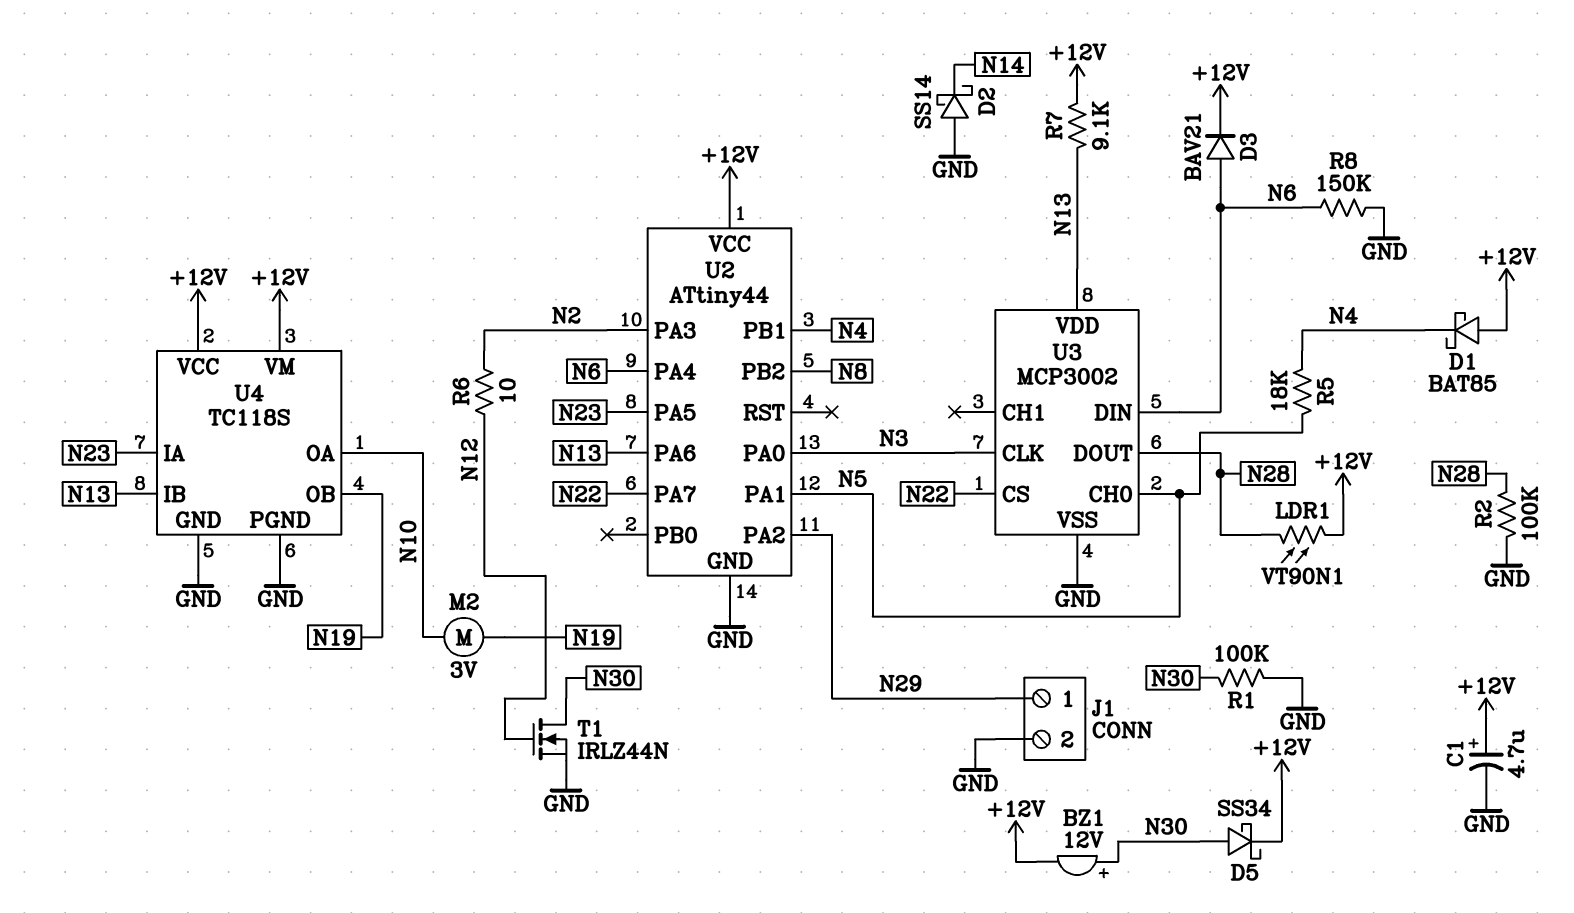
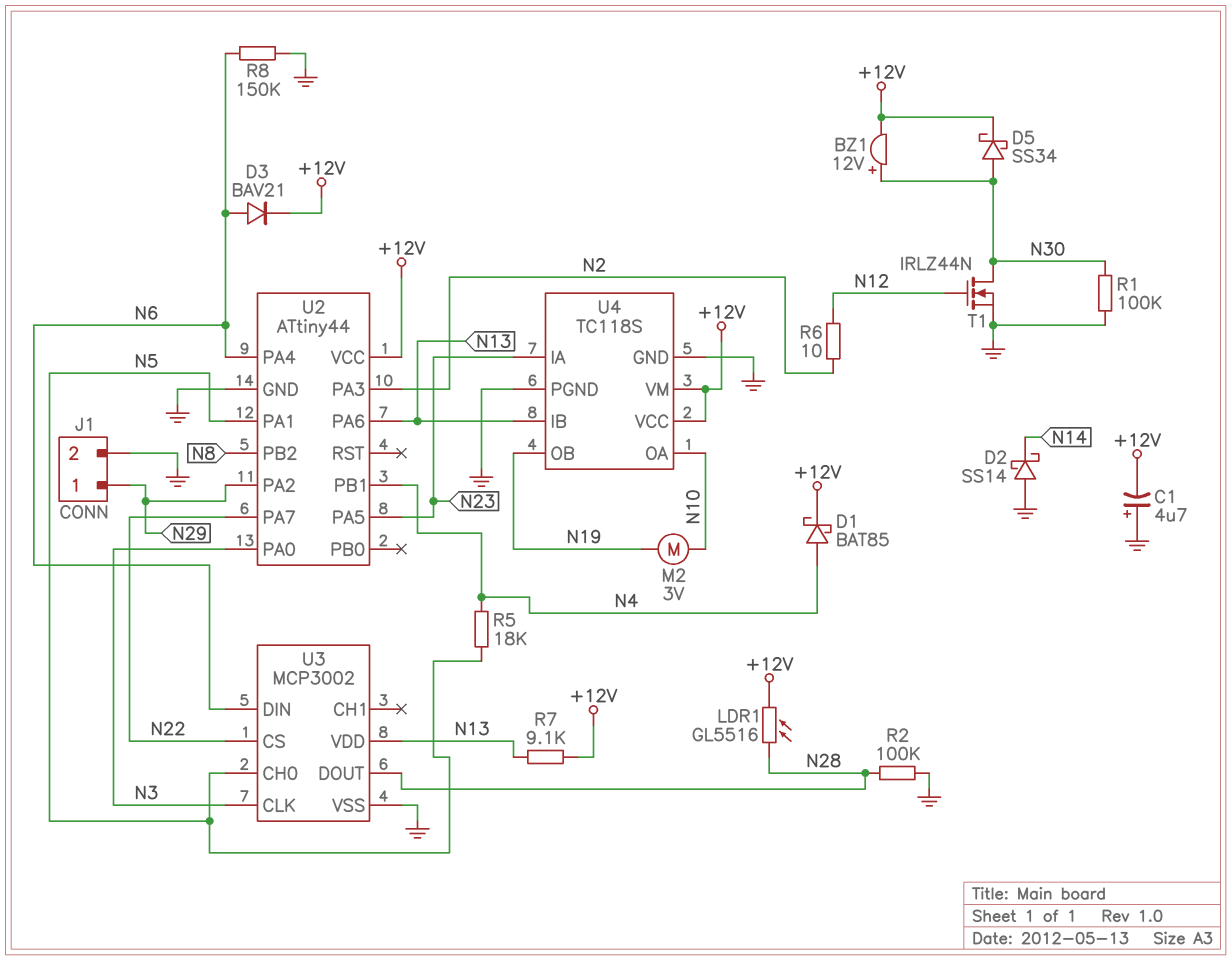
C1: 4.7uF (plus +12V, minus GND) -> 4.7uF (plus GND, minus +12V)
D1: schottky BAT85 (A +12V, K N4) -> schottky BAT85 (A N4, K +12V)
LDR1: VT90N1 (+12V, N28) -> GL5516 (+12V, N28)

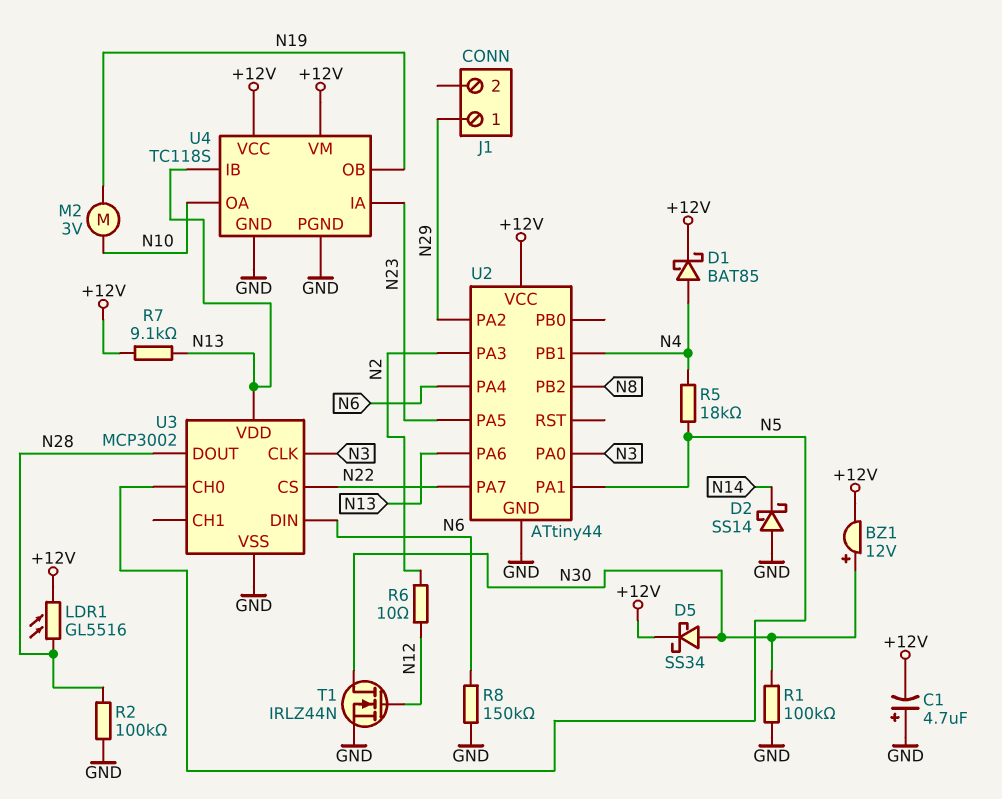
D3: diode BAV21 (A N6, K +12V) -> none
J1 pin 2: GND -> none

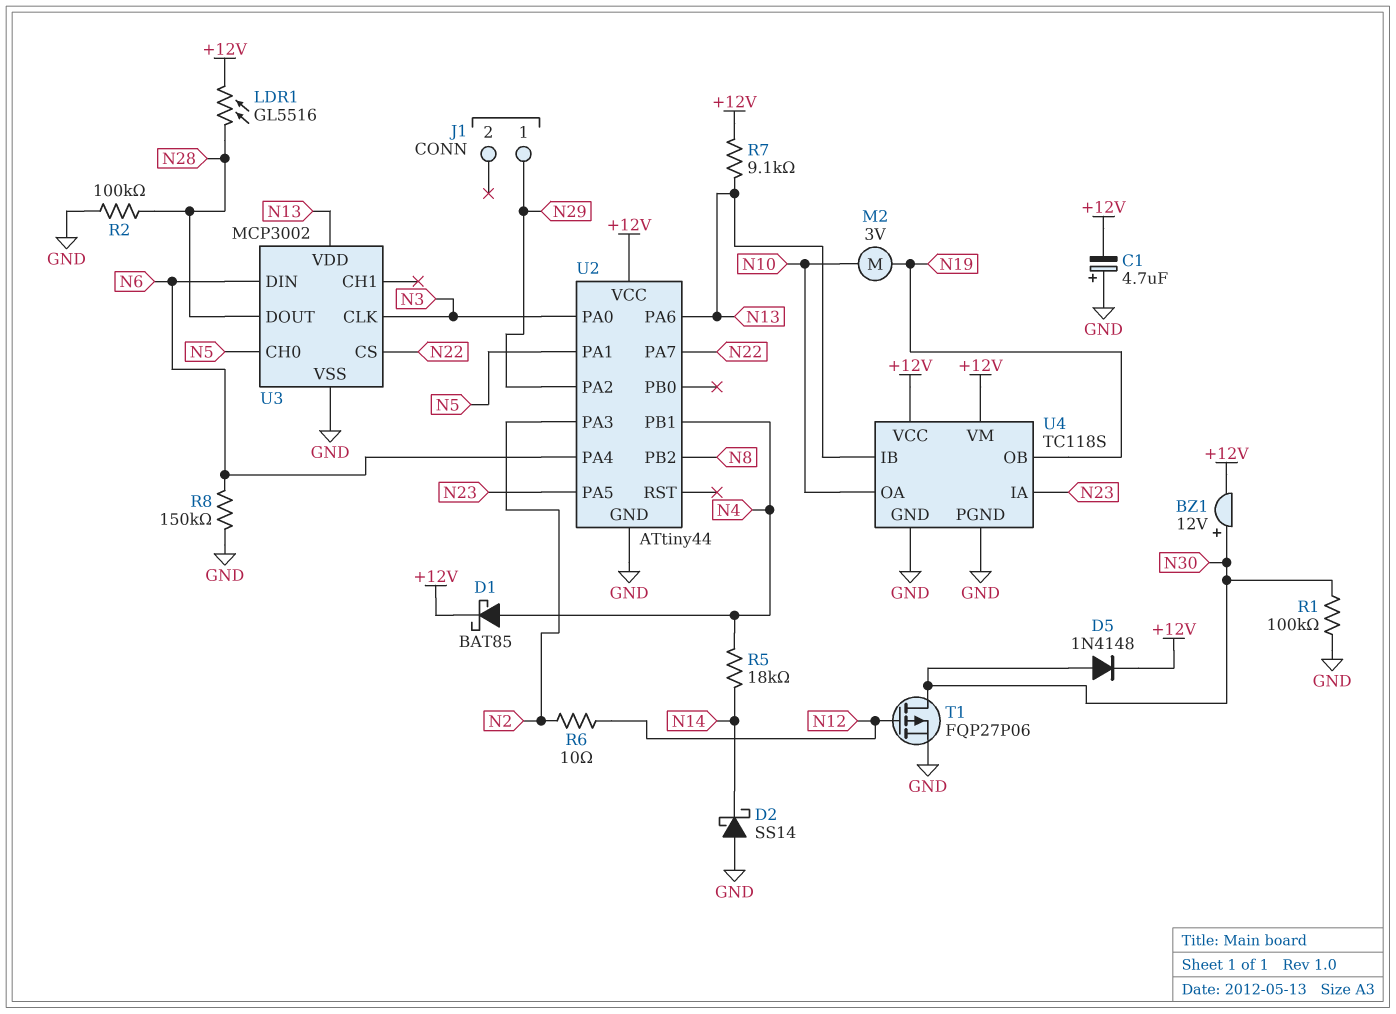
D5: schottky SS34 (A N30, K +12V) -> diode 1N4148 (A N30, K +12V)
R5: 18k (N4, N5) -> 18k (N4, N14)
T1: NMOS IRLZ44N (G N12, D N30, S GND) -> PMOS FQP27P06 (G N12, D N30, S GND)

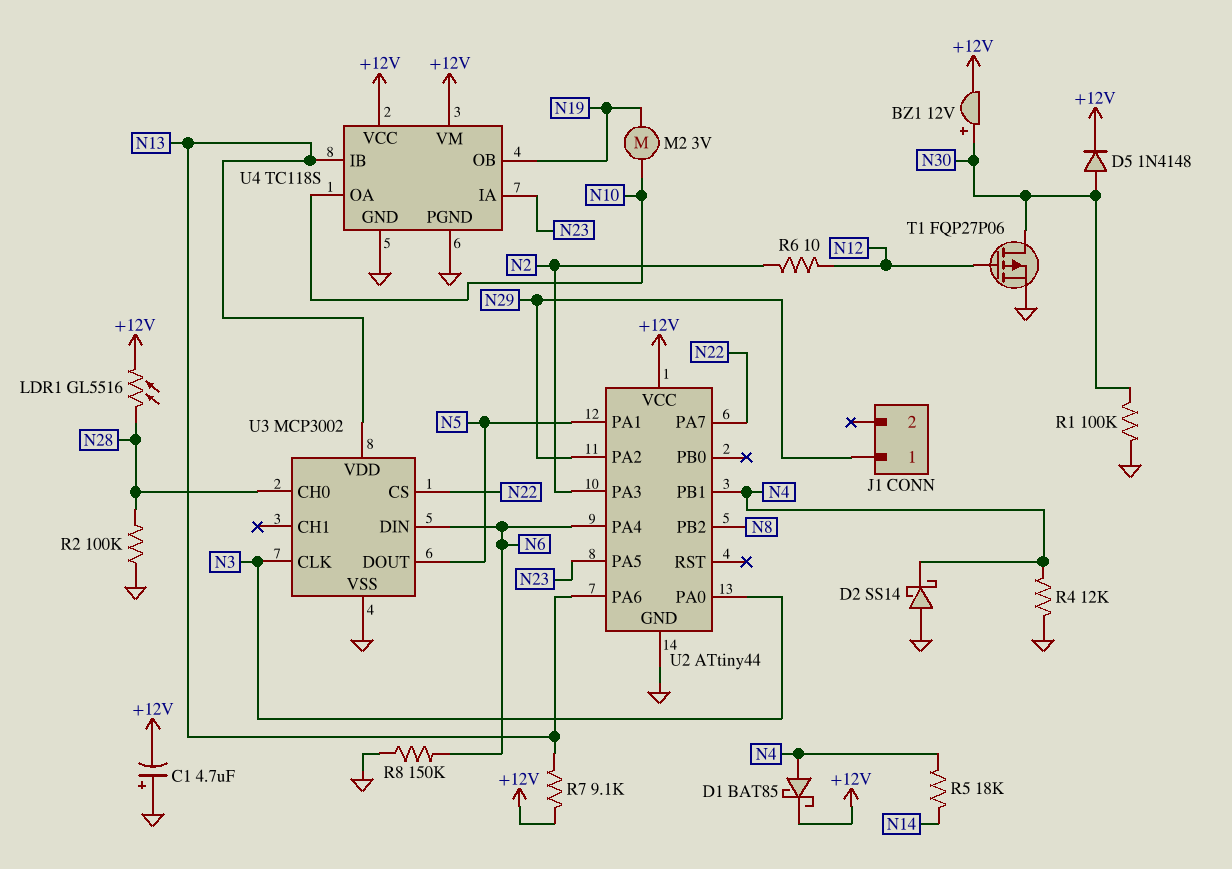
D2: schottky SS14 (A GND, K N14) -> schottky SS14 (A GND, K N4)
R4: none -> 12k (GND, N4)
U3 pin CH0: N5 -> N28
U3 pin DOUT: N28 -> N5

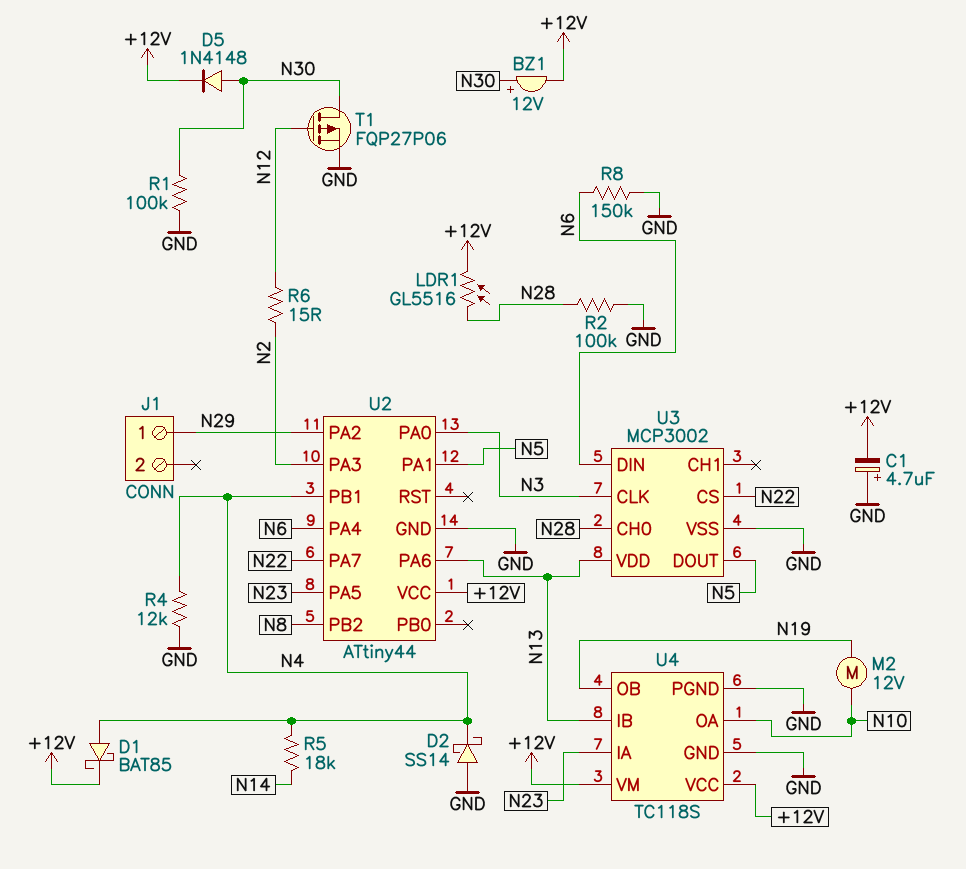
M2: motor 3V (N10, N19) -> motor 12V (N10, N19)
R6: 10 (N2, N12) -> 15 (N2, N12)
R7: 9.1k (+12V, N13) -> none

